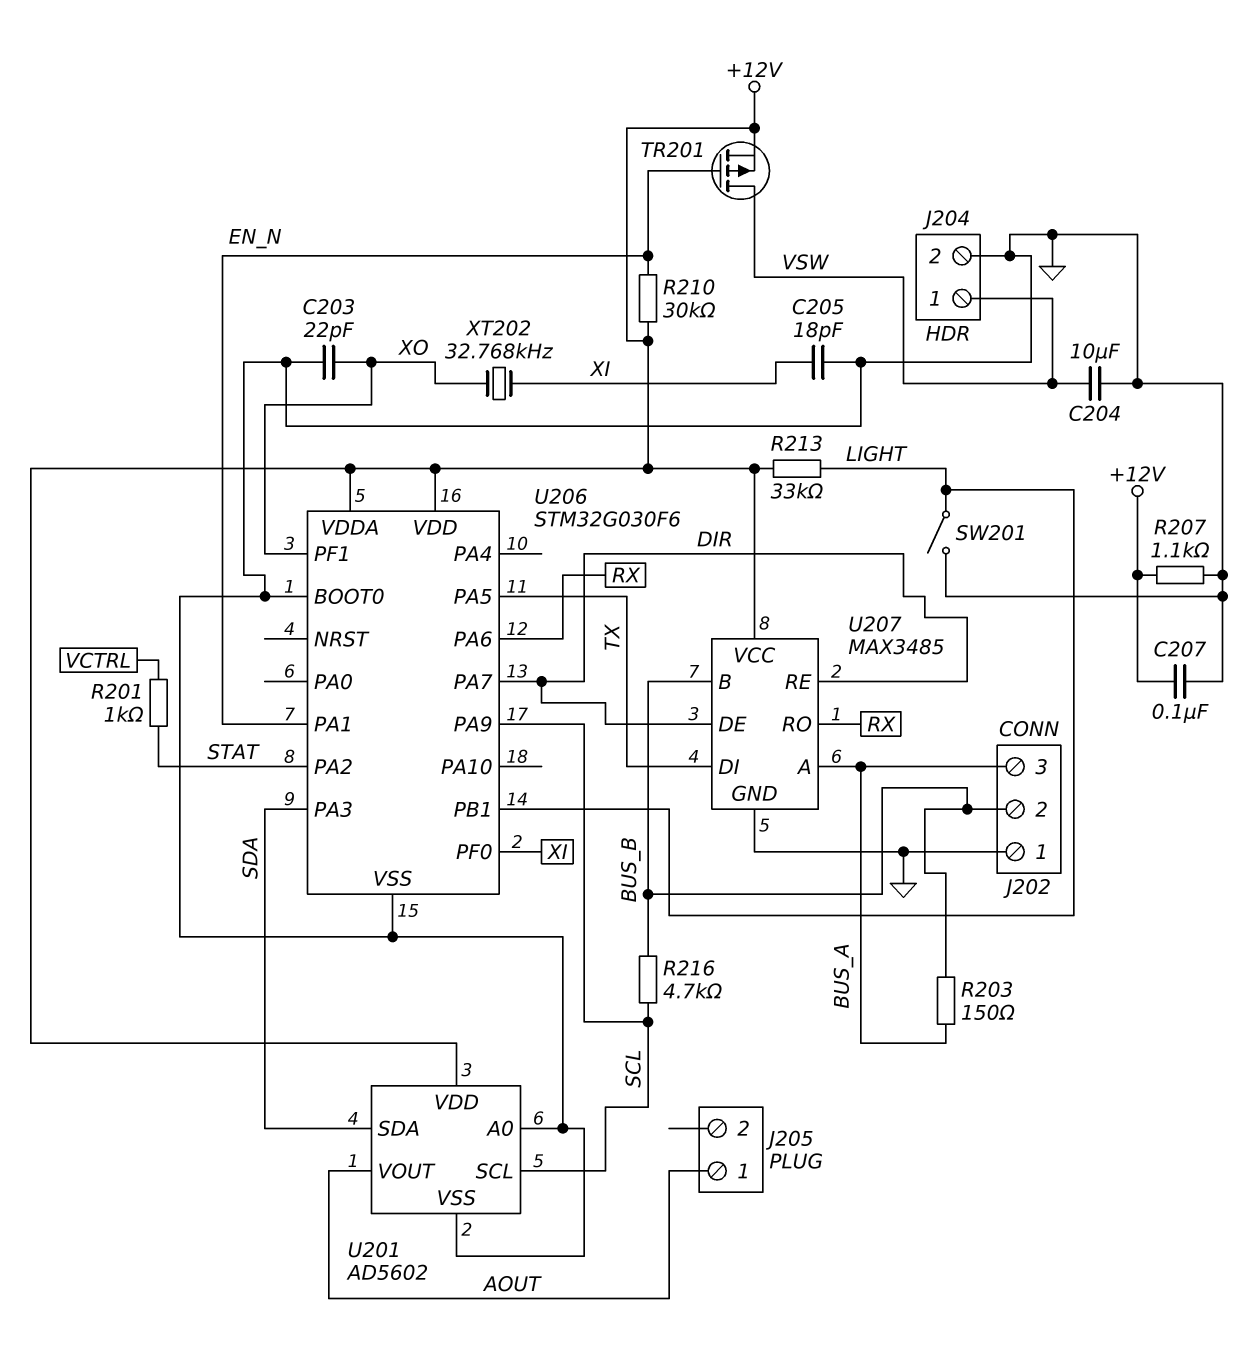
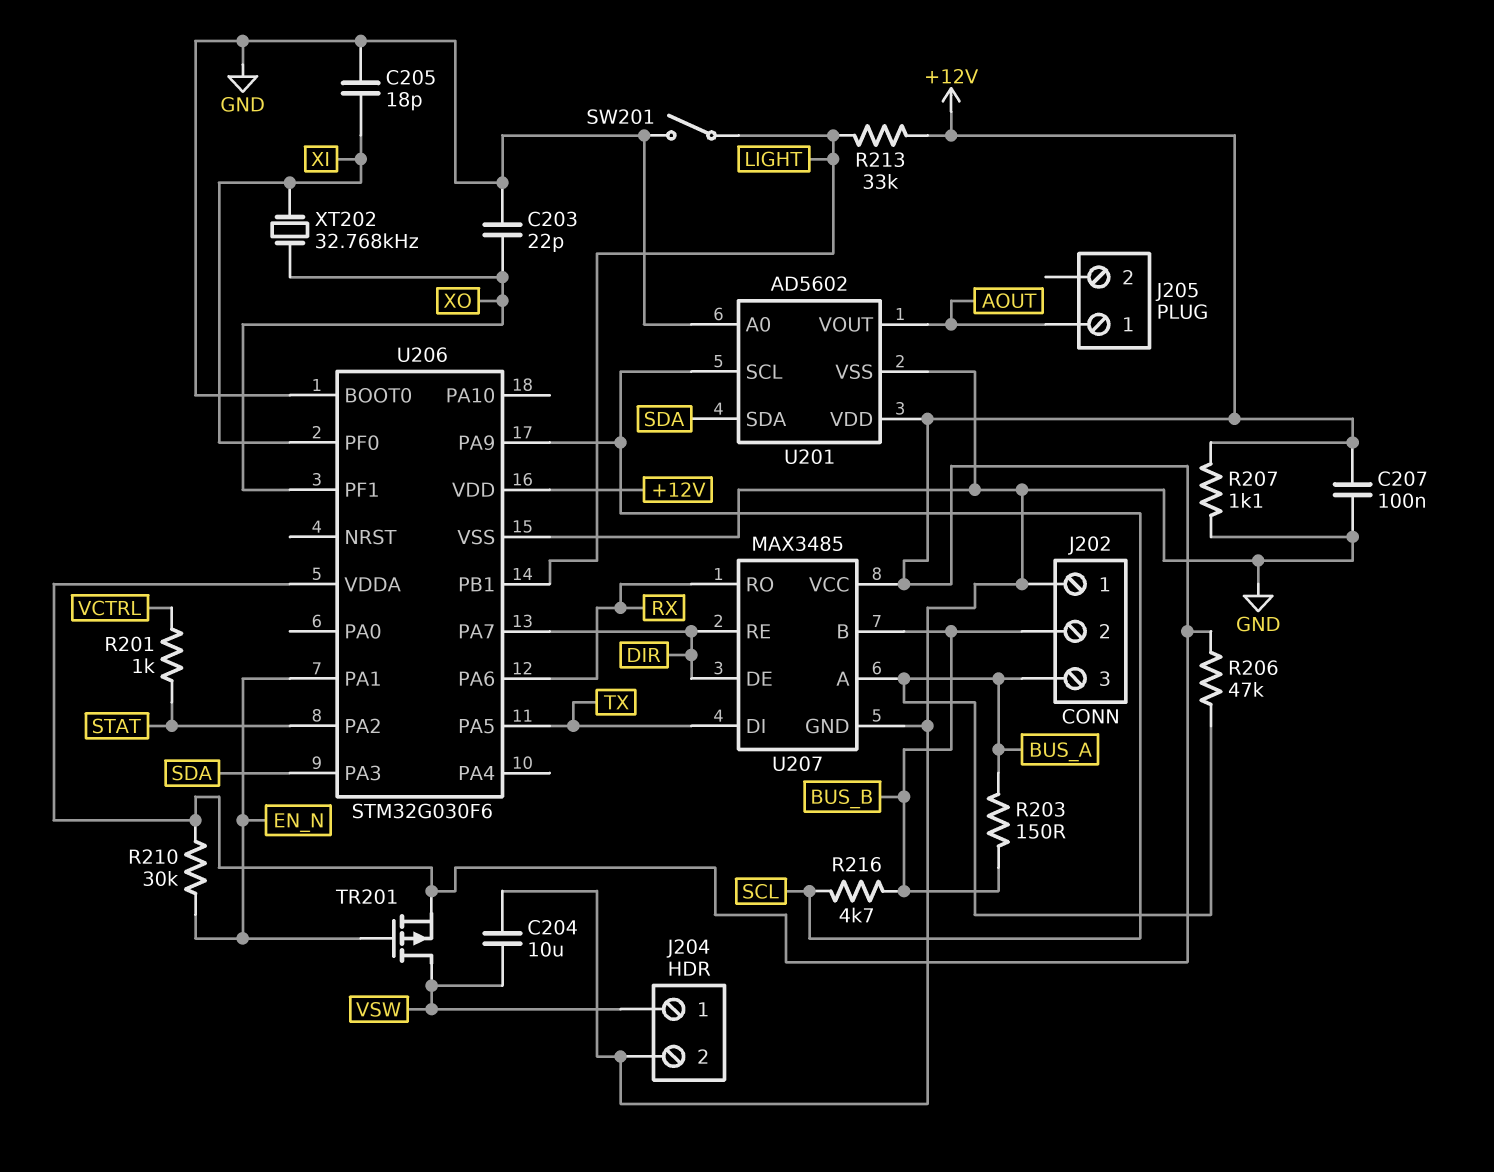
R206: none -> 47k (+12V, BUS_A)

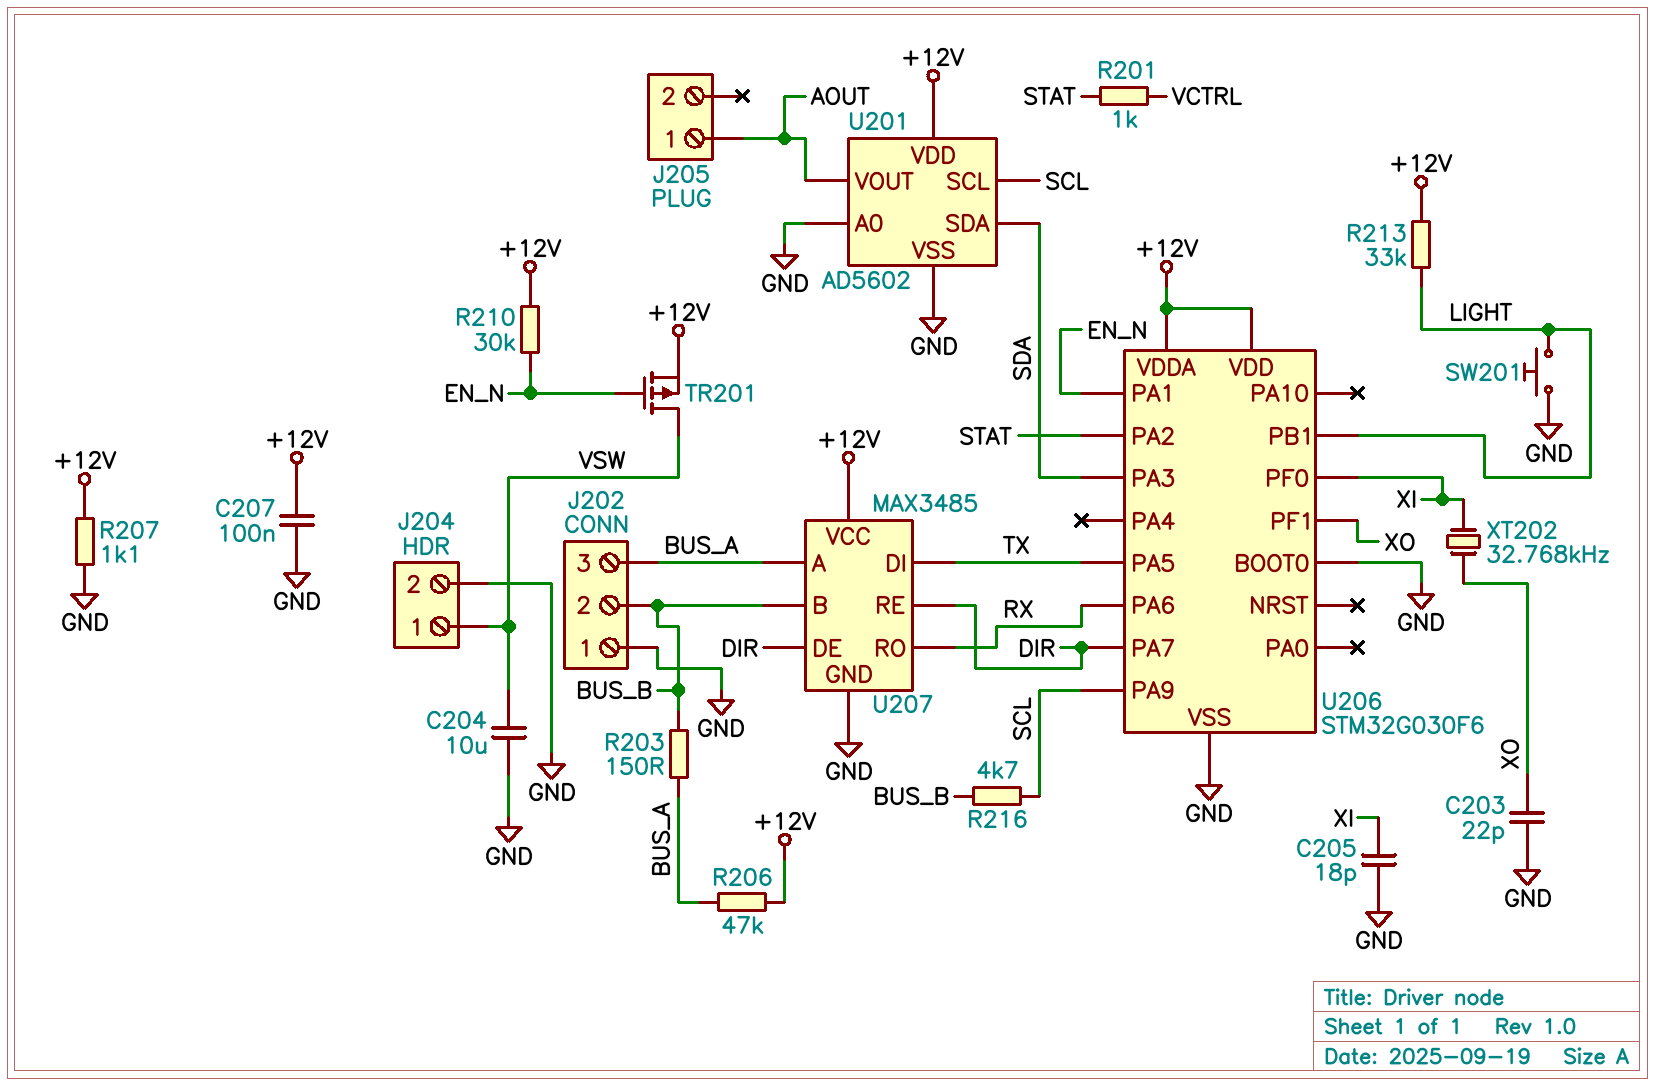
SW201: switch (GND, LIGHT) -> button (GND, LIGHT)

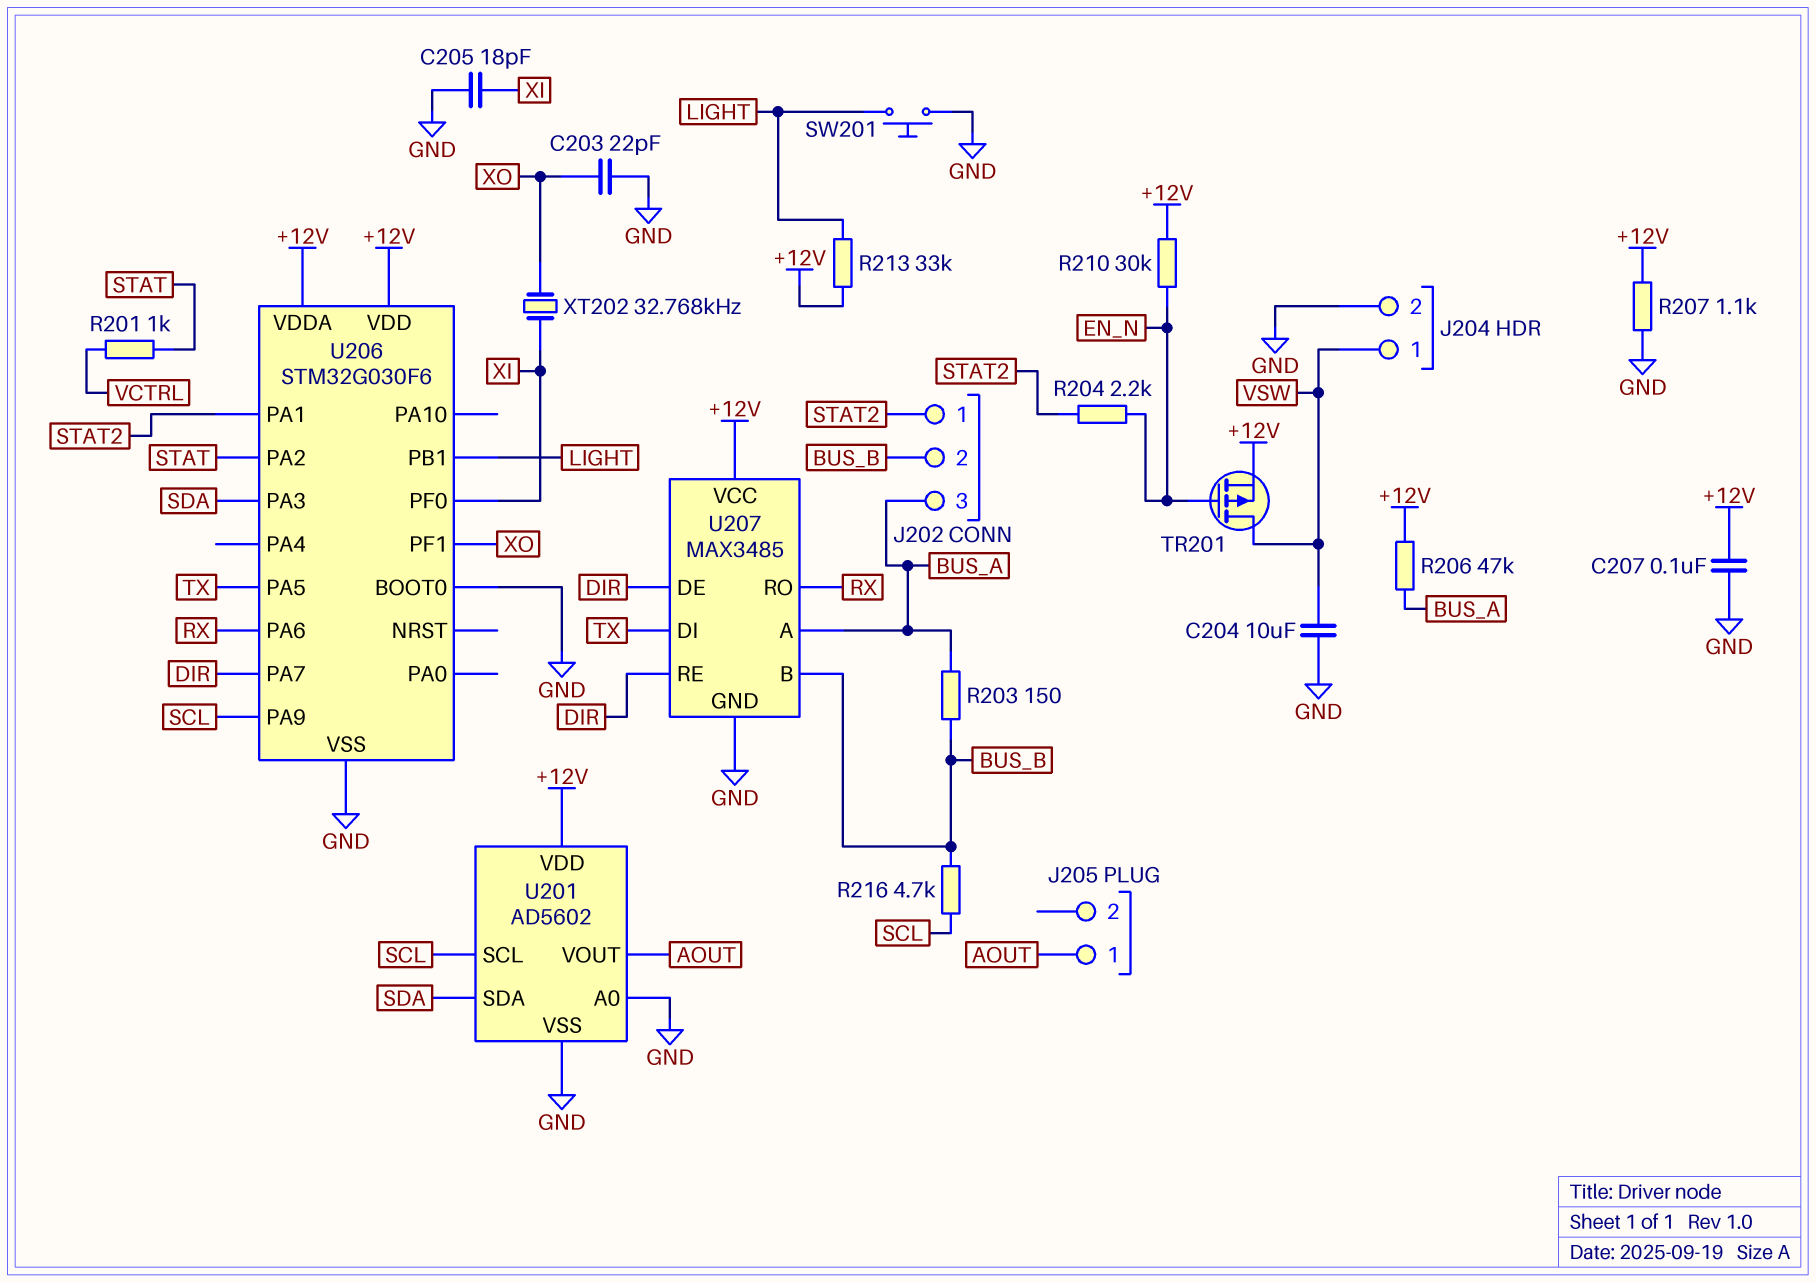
J202 pin 1: GND -> STAT2
R204: none -> 2.2k (EN_N, STAT2)
U206 pin PA1: EN_N -> STAT2

